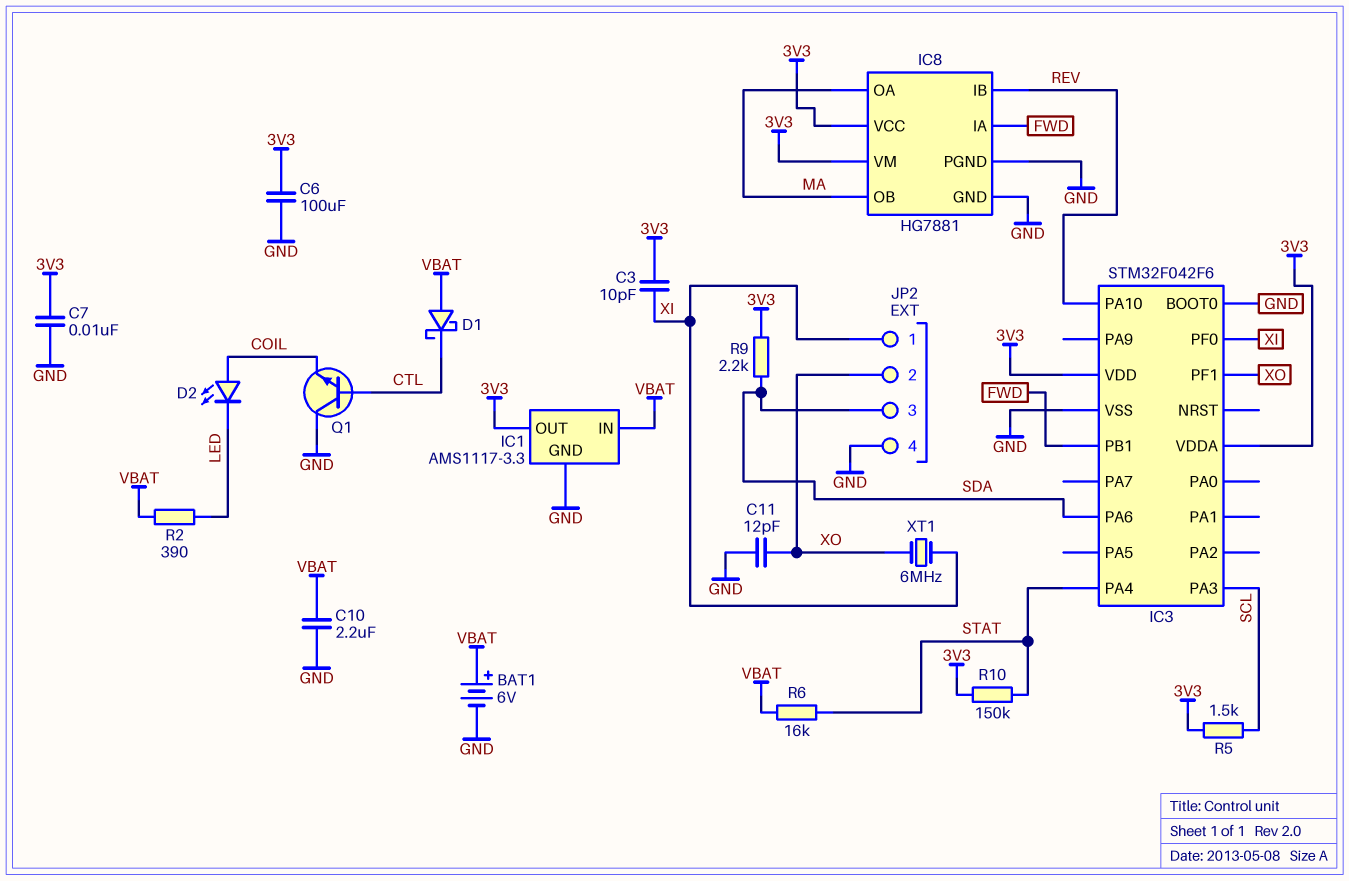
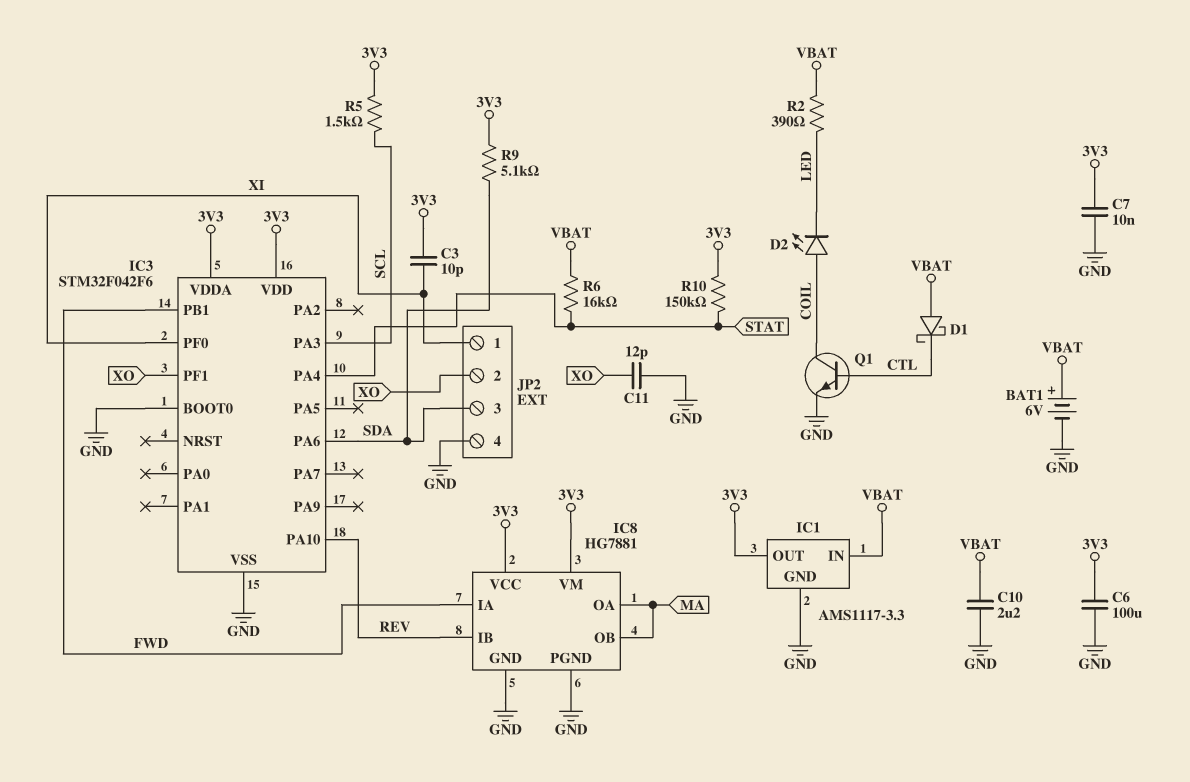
Q1: NPN (B CTL, C GND, E COIL) -> NPN (B CTL, C COIL, E GND)
R9: 2.2k (3V3, SDA) -> 5.1k (3V3, SDA)
XT1: 6MHz (XI, XO) -> none

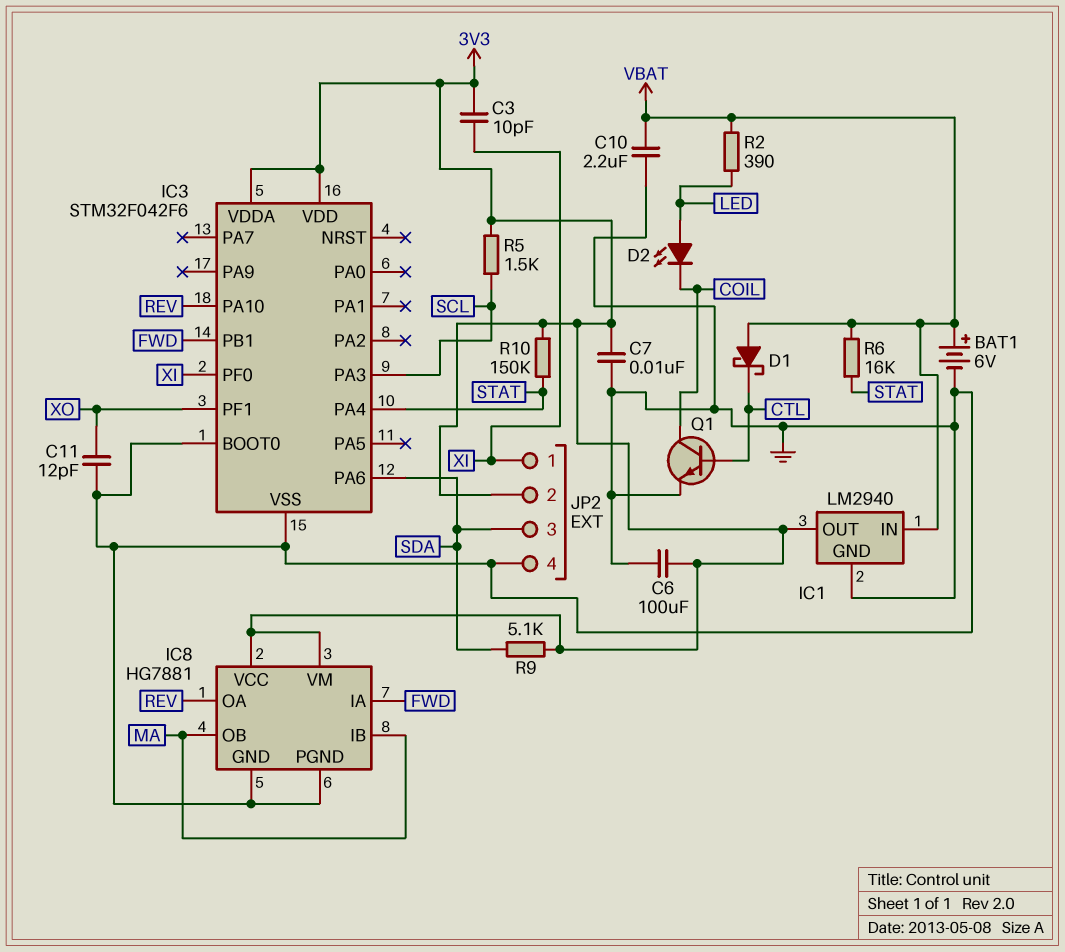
D2: LED (A COIL, K LED) -> LED (A LED, K COIL)
IC1: AMS1117-3.3 -> LM2940
IC8 pin IB: REV -> MA
IC8 pin OA: MA -> REV
JP2 pin 2: XO -> 3V3

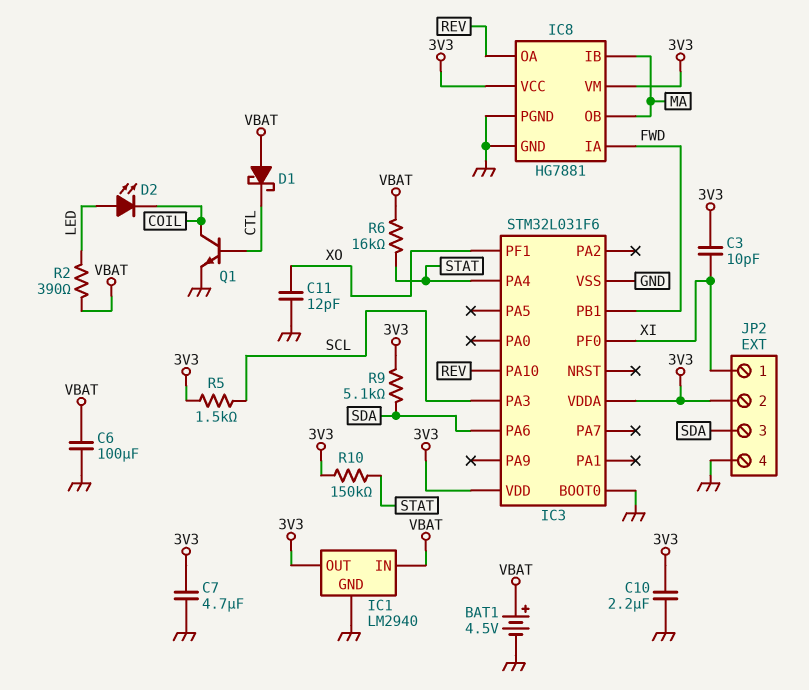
BAT1: 6V (plus VBAT, minus GND) -> 4.5V (plus VBAT, minus GND)
C6: 100uF (3V3, GND) -> 100uF (GND, VBAT)
C7: 10nF (3V3, GND) -> 4.7uF (3V3, GND)
C10: 2.2uF (GND, VBAT) -> 2.2uF (3V3, GND)
IC3: STM32F042F6 -> STM32L031F6

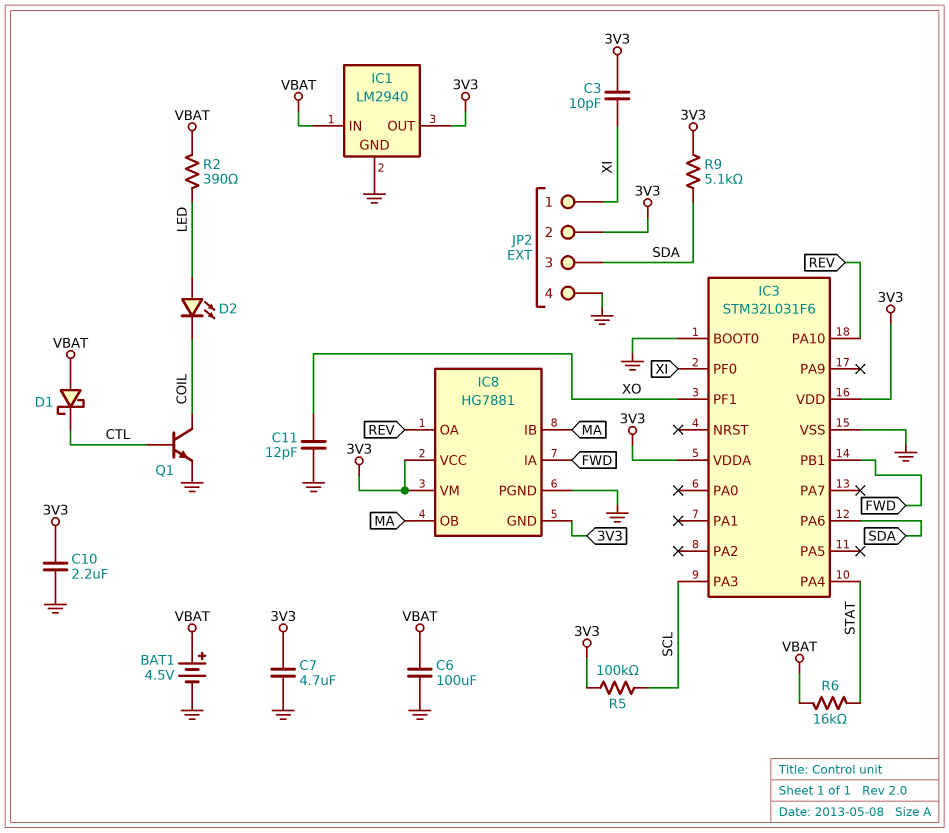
IC8 pin GND: GND -> 3V3
R5: 1.5k (3V3, SCL) -> 100k (3V3, SCL)
R10: 150k (3V3, STAT) -> none

